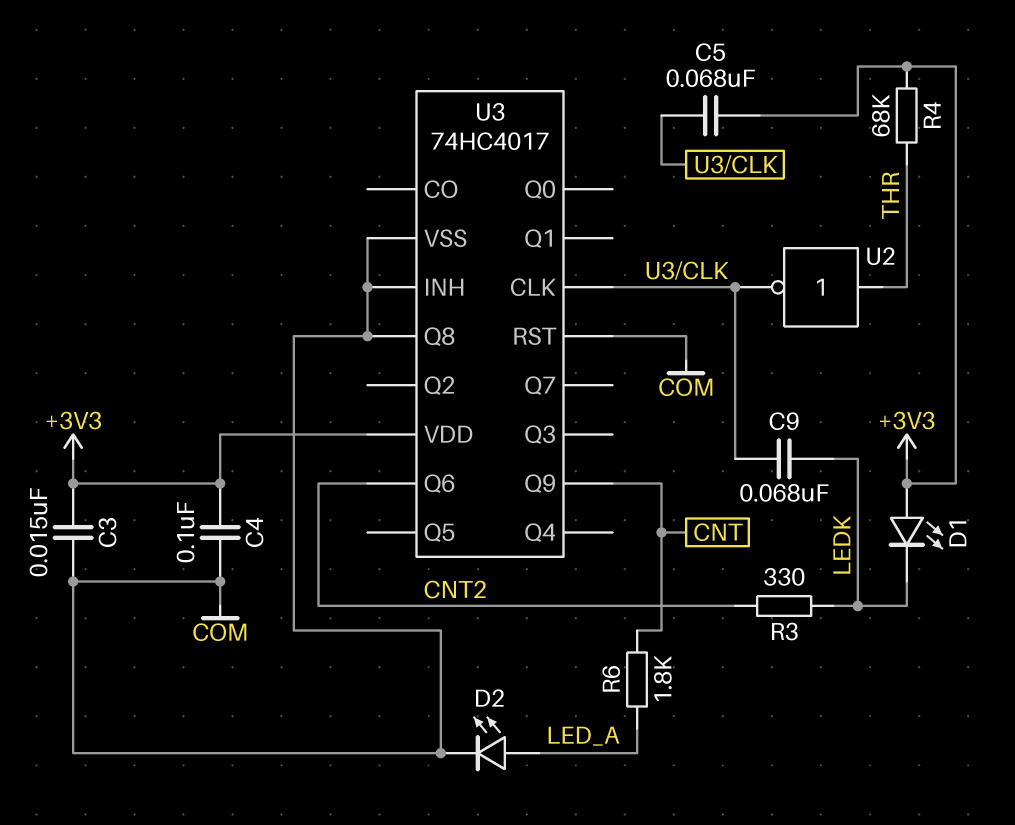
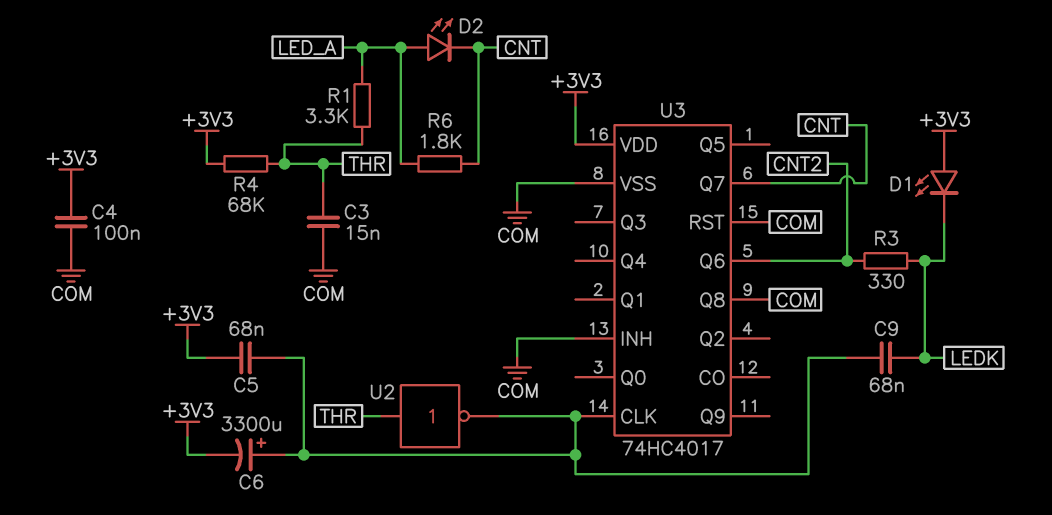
C3: 15nF (+3V3, COM) -> 15nF (COM, THR)
C6: none -> 3300uF (plus U3/CLK, minus +3V3)
D2: LED (A LED_A, K COM) -> LED (A LED_A, K CNT)
R1: none -> 3.3k (LED_A, THR)
U3 pin Q7: none -> CNT
U3 pin Q9: CNT -> none

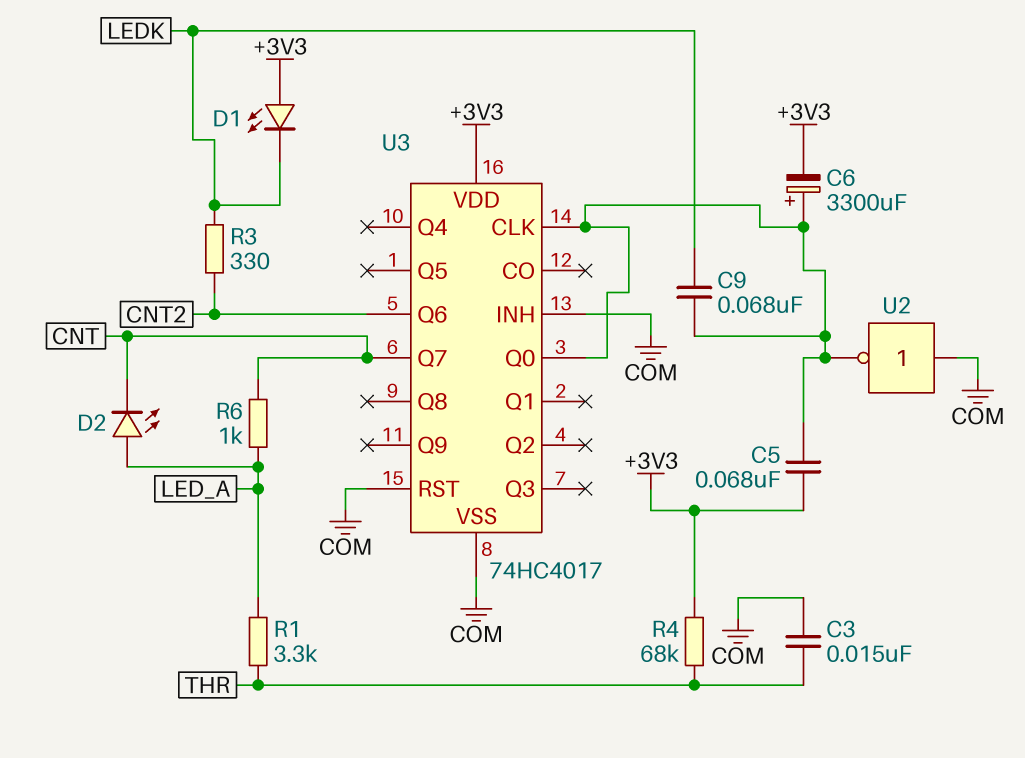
C4: 100nF (+3V3, COM) -> none
R6: 1.8k (CNT, LED_A) -> 1k (CNT, LED_A)
U2: NOT (in THR, out U3/CLK) -> NOT (in COM, out U3/CLK)
U3 pin Q0: none -> U3/CLK
U3 pin Q8: COM -> none

